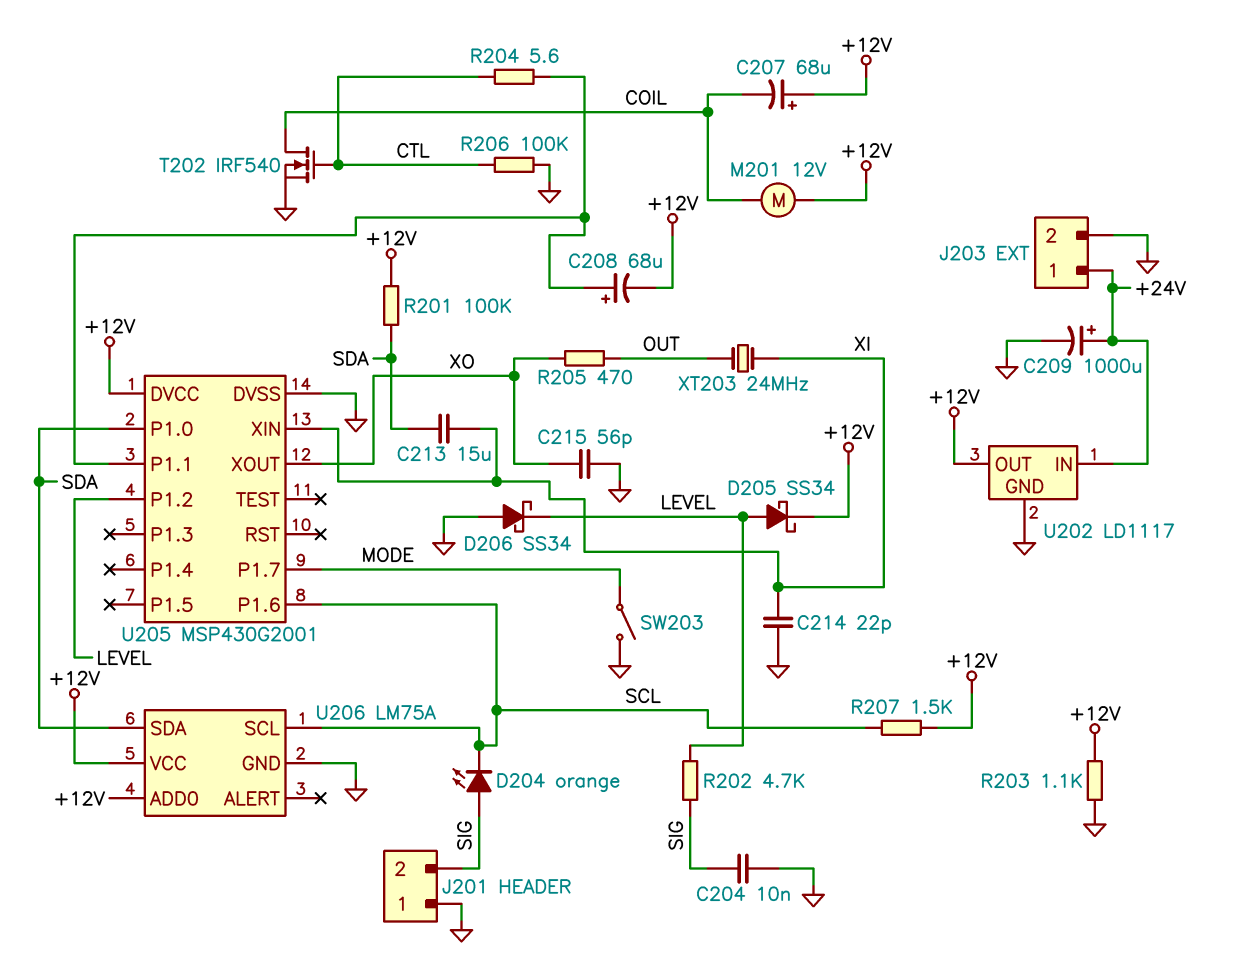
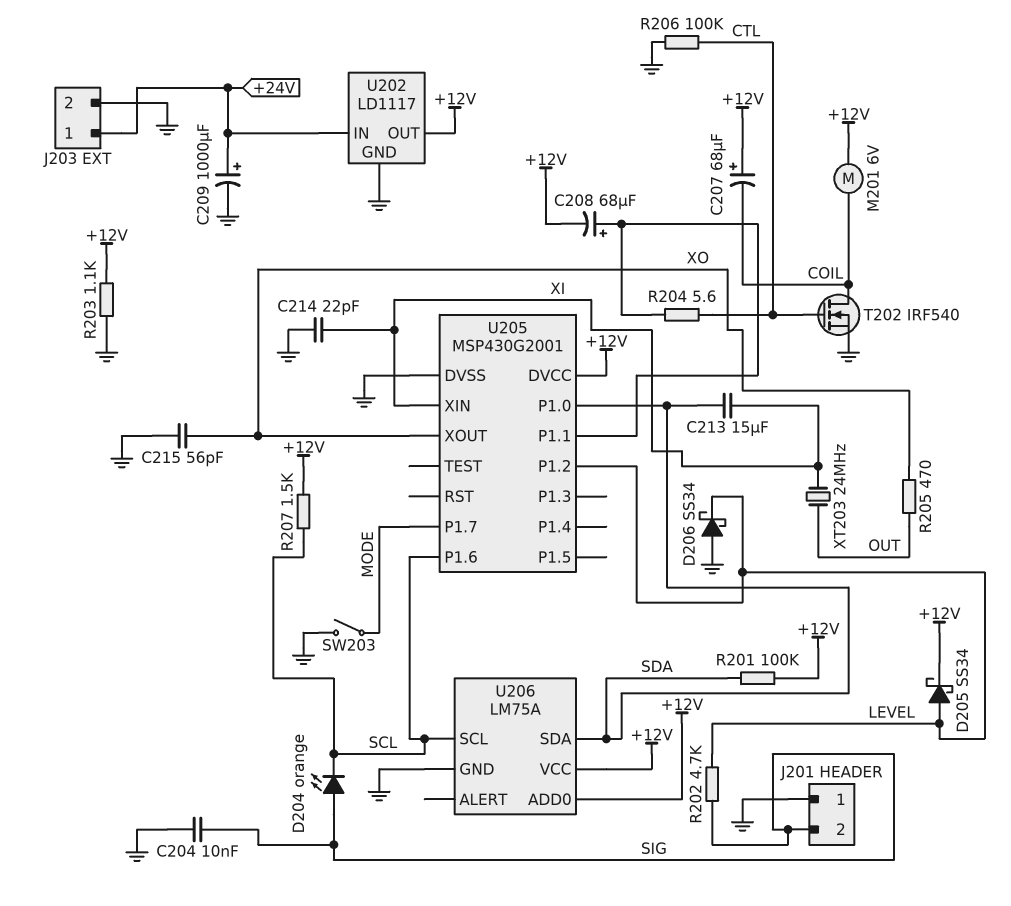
M201: motor 12V (+12V, COIL) -> motor 6V (+12V, COIL)

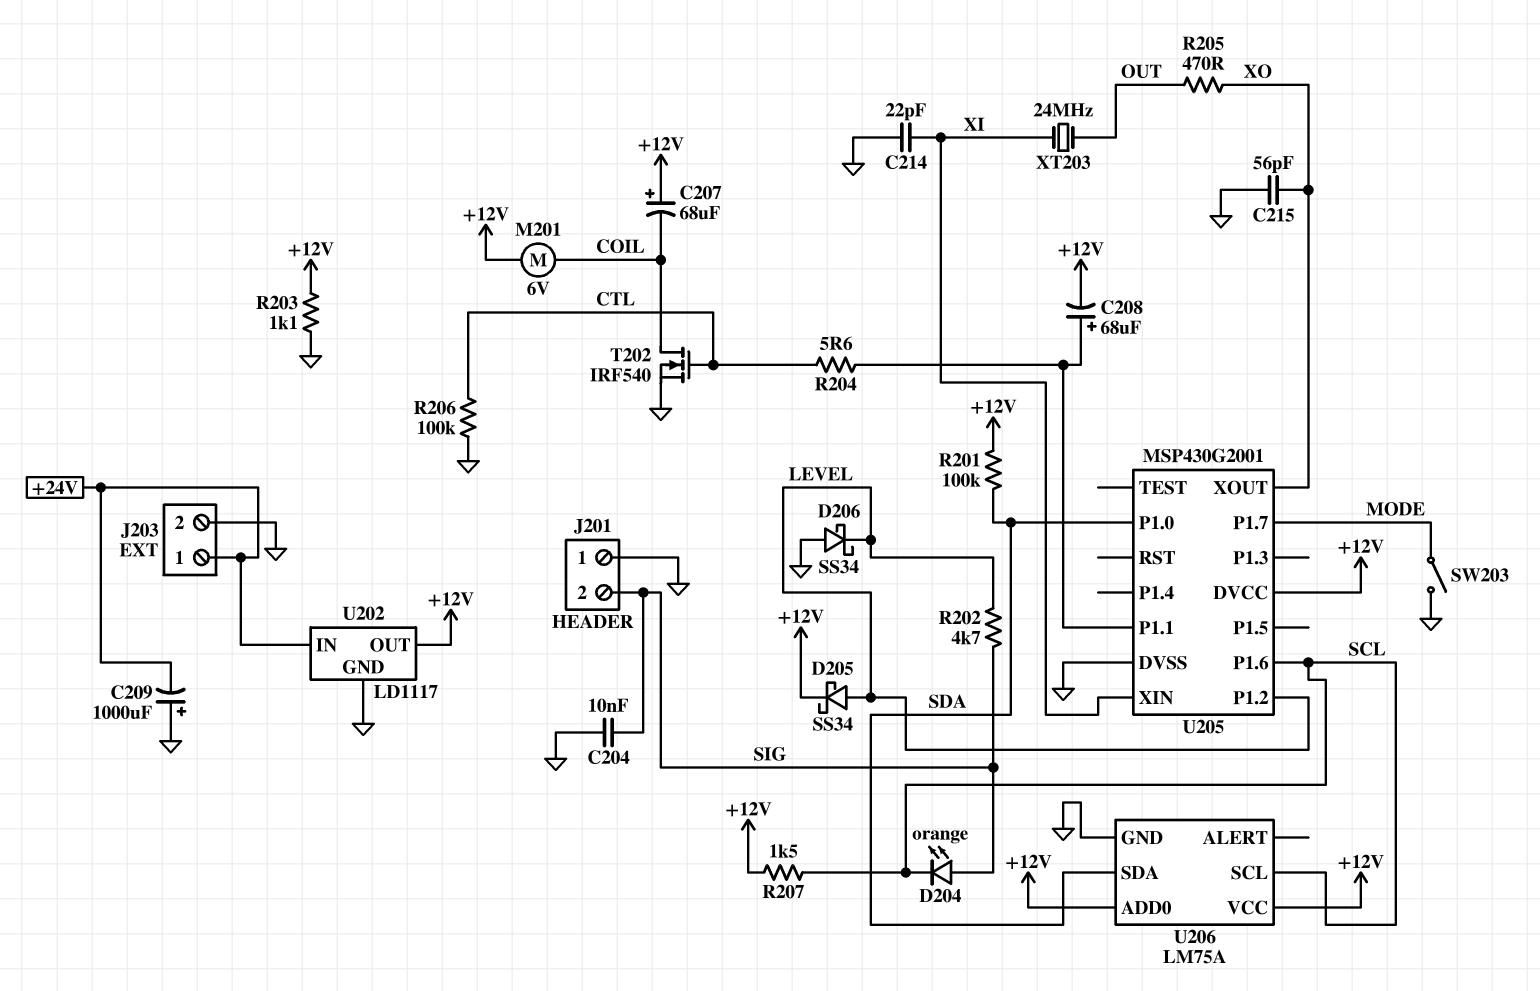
C209: 1000uF (plus +24V, minus GND) -> 1000uF (plus GND, minus +24V)
C213: 15uF (SDA, XI) -> none

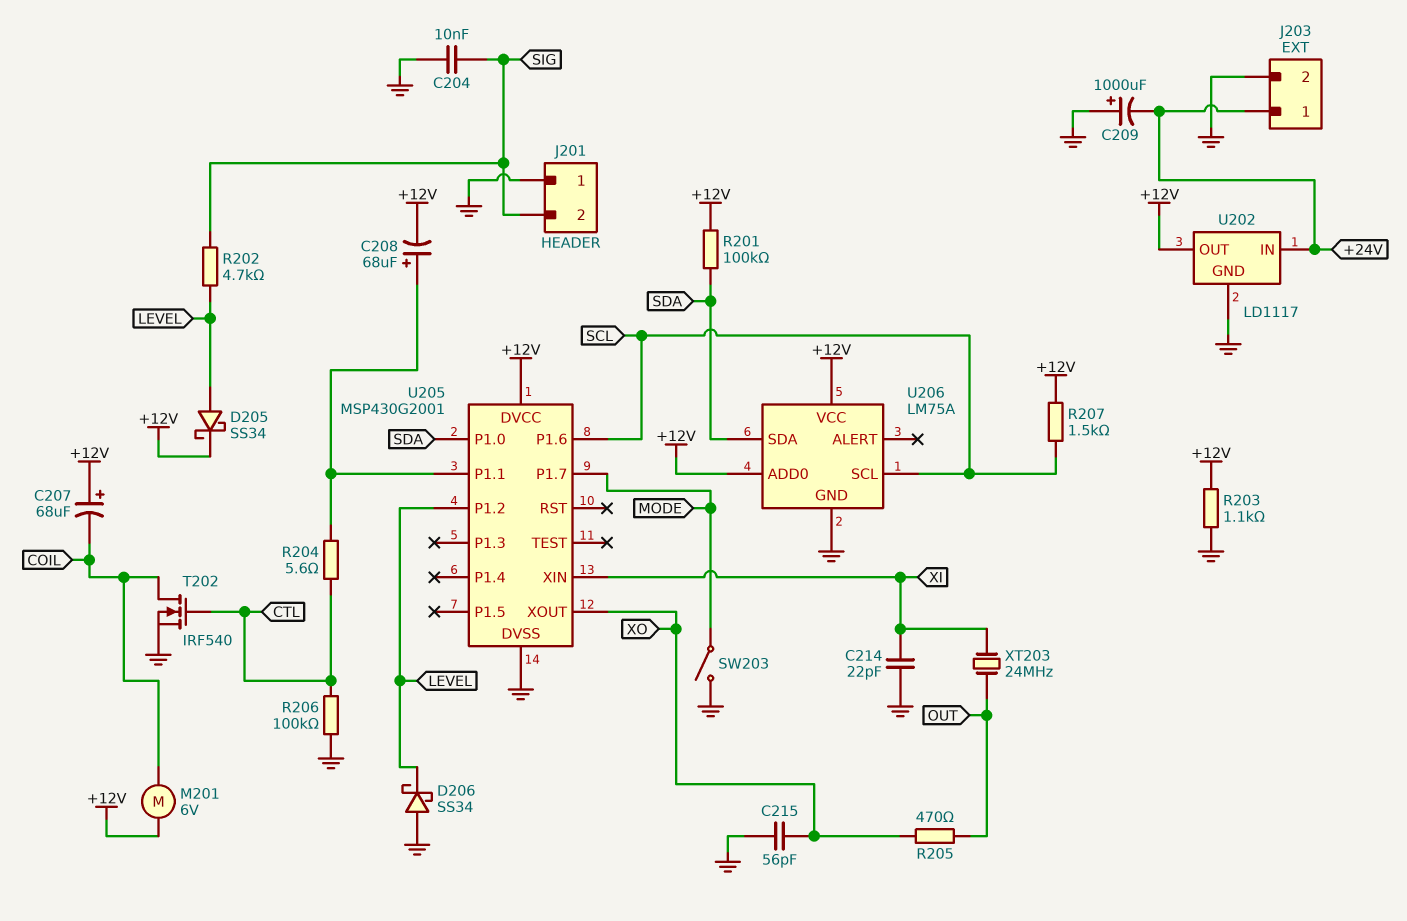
D204: LED orange (A SIG, K SCL) -> none

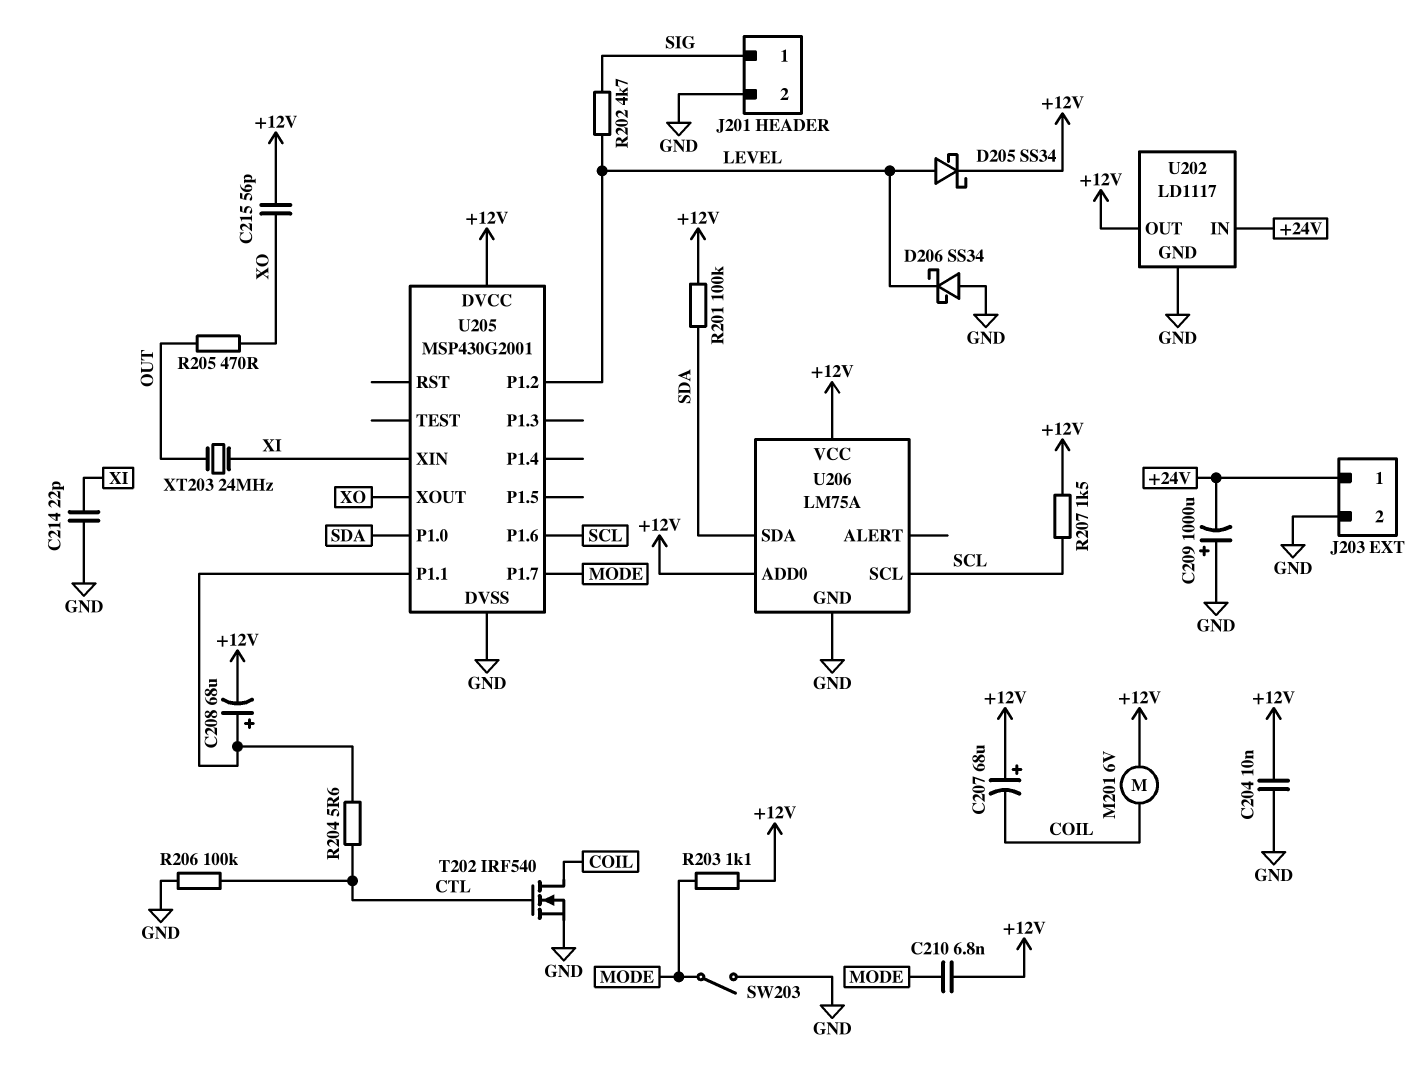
C204: 10nF (GND, SIG) -> 10nF (+12V, GND)
C210: none -> 6.8nF (+12V, MODE)
C215: 56pF (GND, XO) -> 56pF (+12V, XO)
J201 pin 1: GND -> SIG
J201 pin 2: SIG -> GND
R203: 1.1k (+12V, GND) -> 1.1k (+12V, MODE)

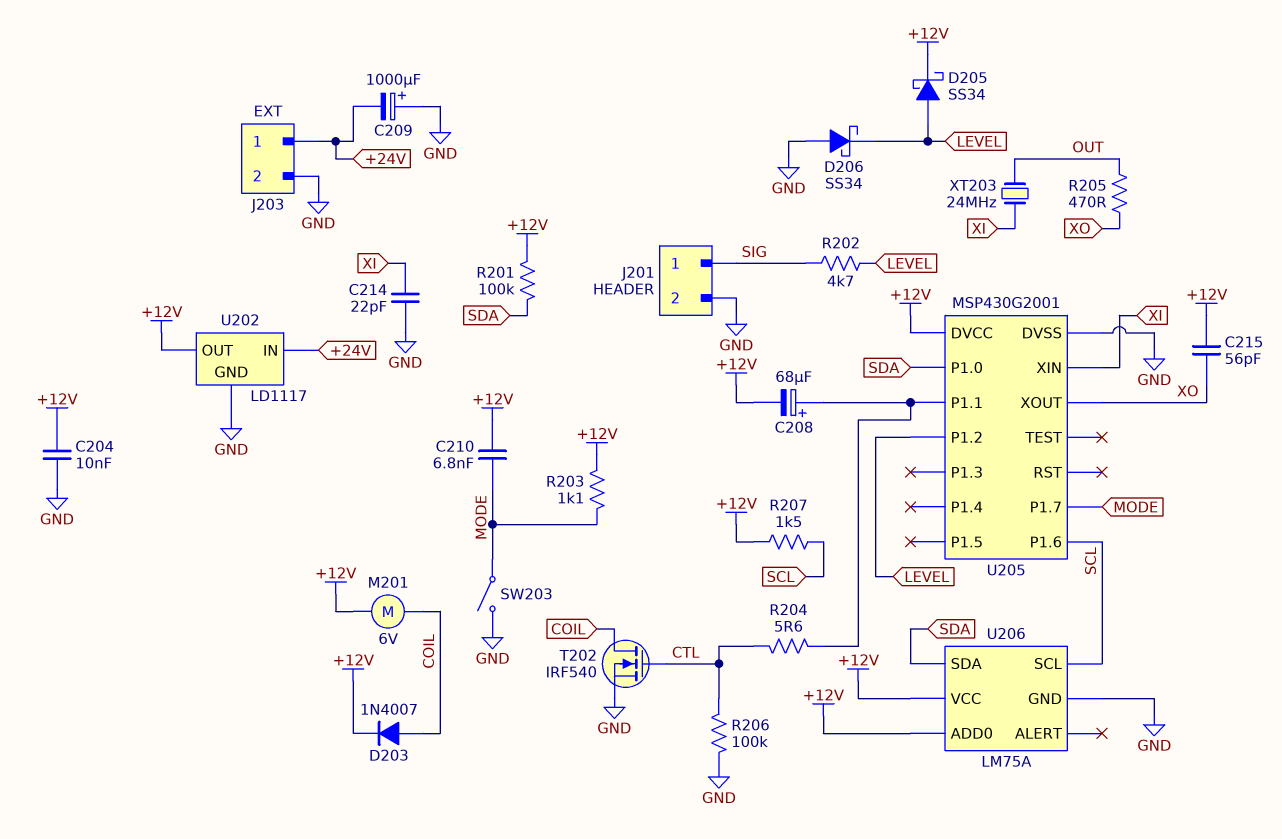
C207: 68uF (plus +12V, minus COIL) -> none
D203: none -> diode 1N4007 (A COIL, K +12V)

